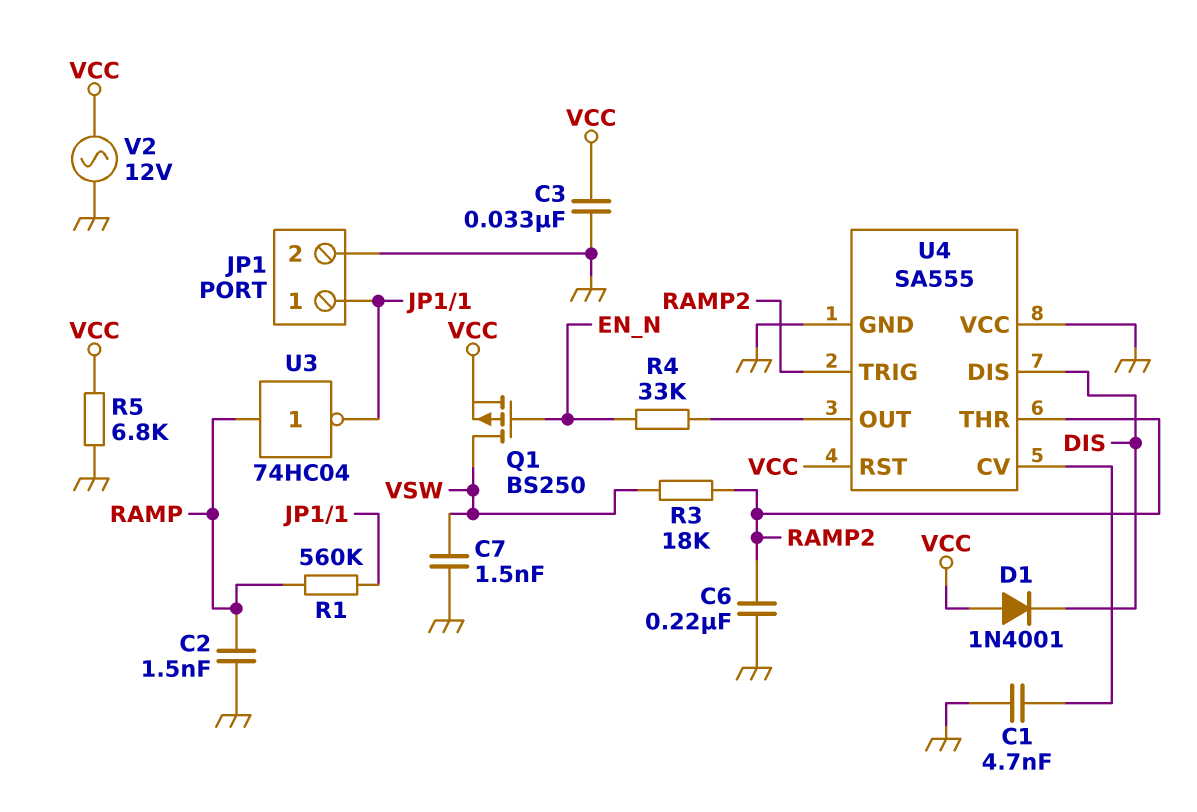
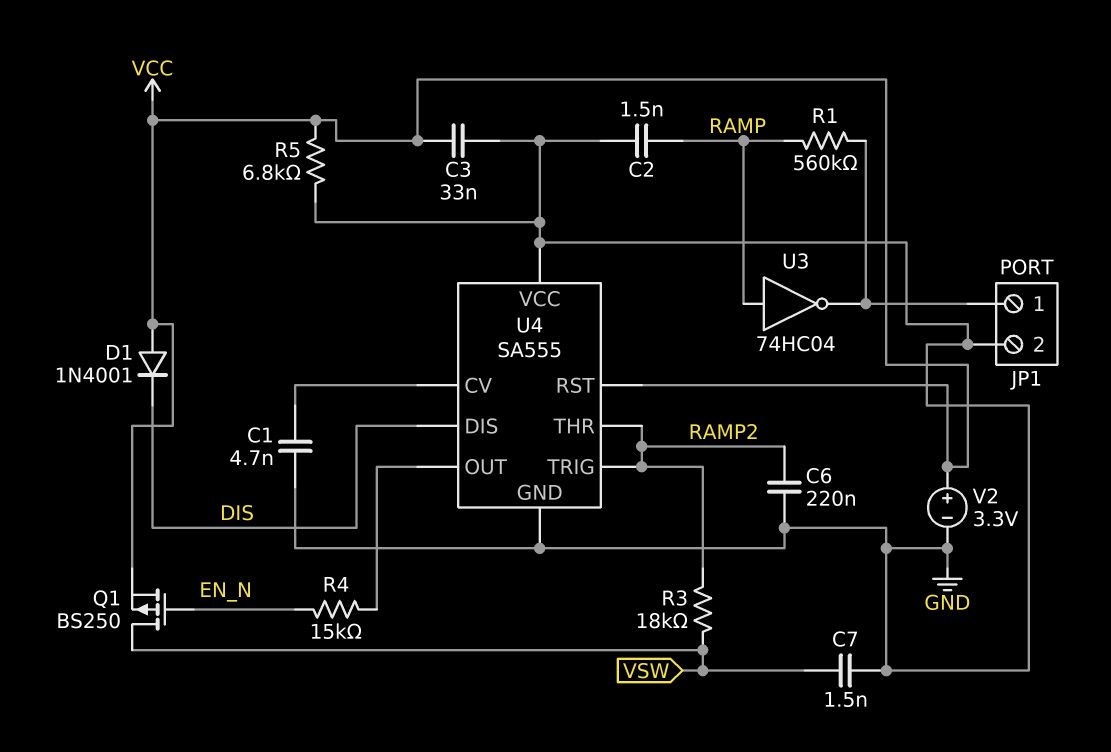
R4: 33k (EN_N, U4/OUT) -> 15k (EN_N, U4/OUT)
V2: AC 12V (GND, VCC) -> 3.3V (plus VCC, minus GND)

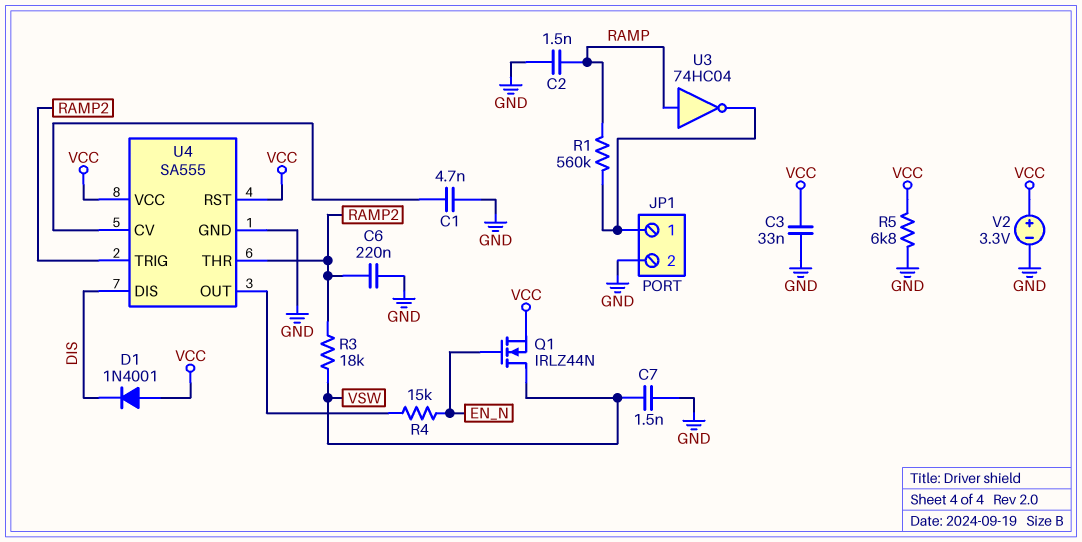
Q1: PMOS BS250 (G EN_N, D VSW, S VCC) -> NMOS IRLZ44N (G EN_N, D VSW, S VCC)
U4 pin VCC: GND -> VCC

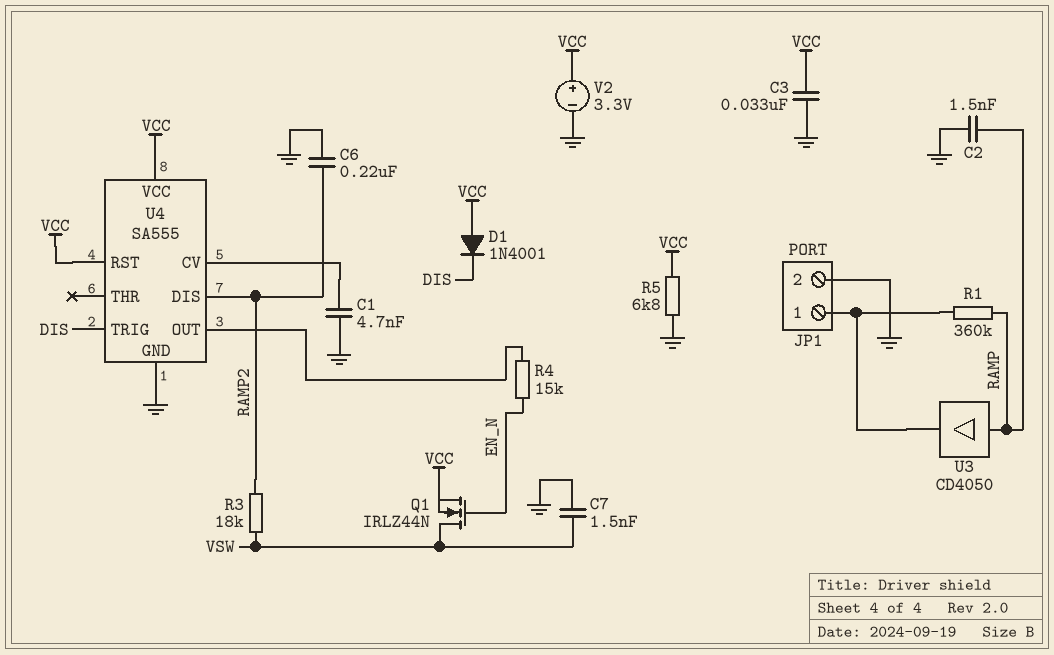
R1: 560k (JP1/1, RAMP) -> 360k (JP1/1, RAMP)
U3: NOT 74HC04 (in RAMP, out JP1/1) -> buffer CD4050 (in RAMP, out JP1/1)
U4 pin DIS: DIS -> RAMP2
U4 pin THR: RAMP2 -> none
U4 pin TRIG: RAMP2 -> DIS

